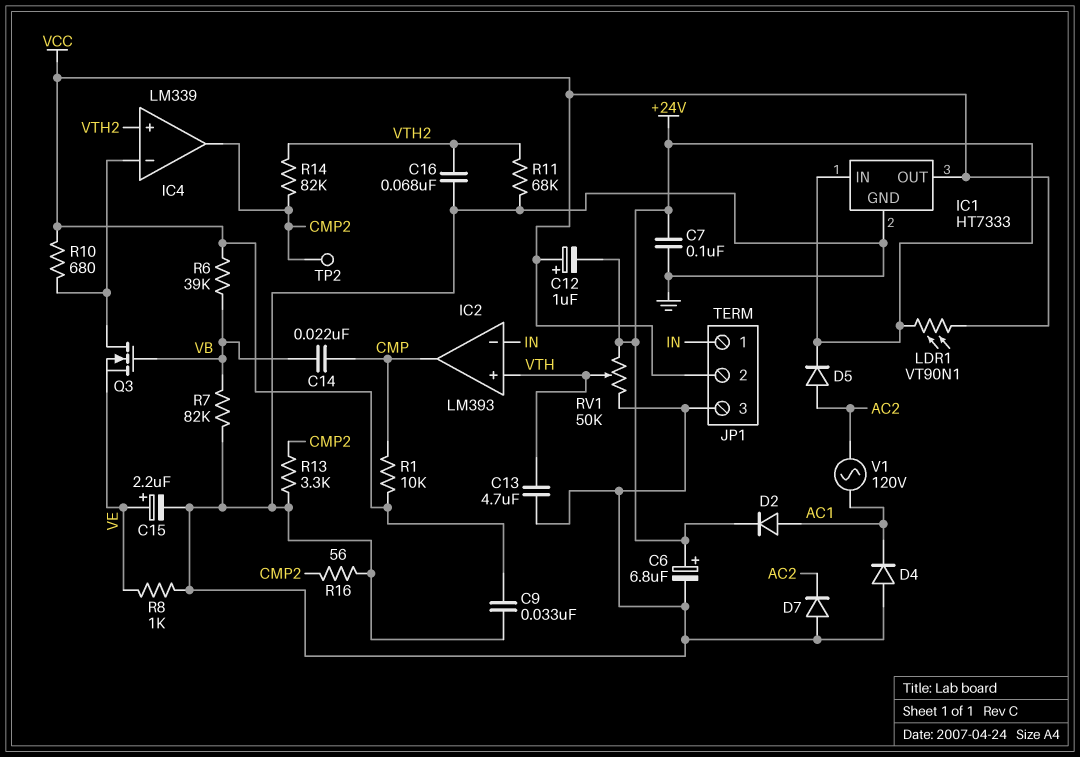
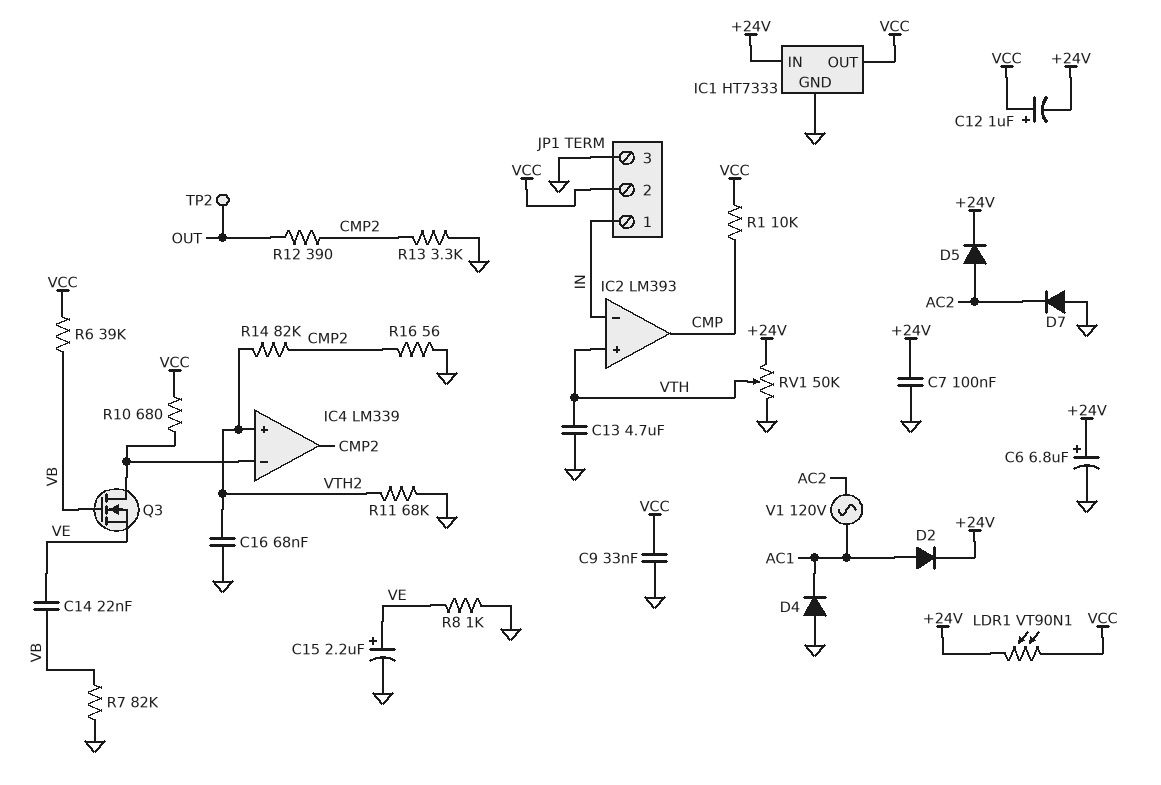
C14: 22nF (CMP, VB) -> 22nF (VB, VE)
R12: none -> 390 (CMP2, OUT)
TP2: test point (CMP2) -> test point (OUT)

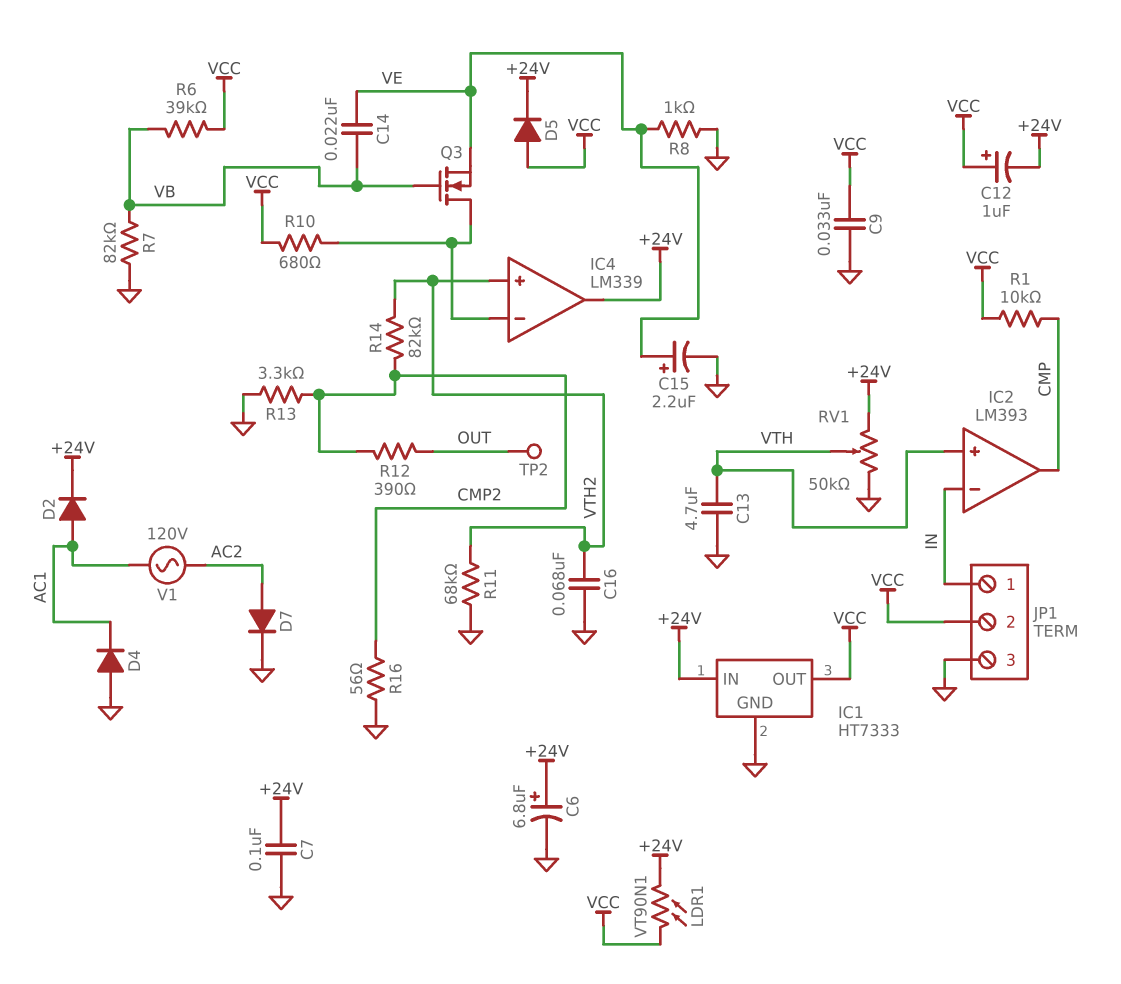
D5: diode (A AC2, K +24V) -> diode (A VCC, K +24V)
D7: diode (A GND, K AC2) -> diode (A AC2, K GND)
IC4 pin out: CMP2 -> +24V

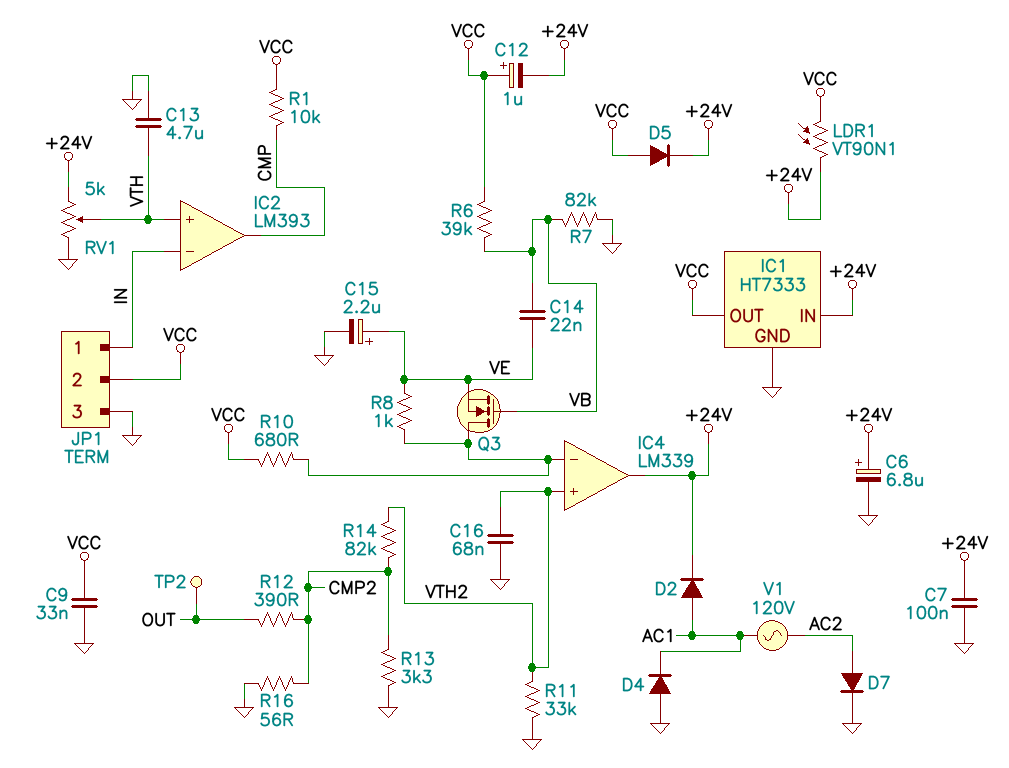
R8: 1k (GND, VE) -> 1k (IC4/in-, VE)
R11: 68k (GND, VTH2) -> 33k (GND, VTH2)
RV1: 50k (+24V, GND, wiper VTH) -> 5k (+24V, GND, wiper VTH)

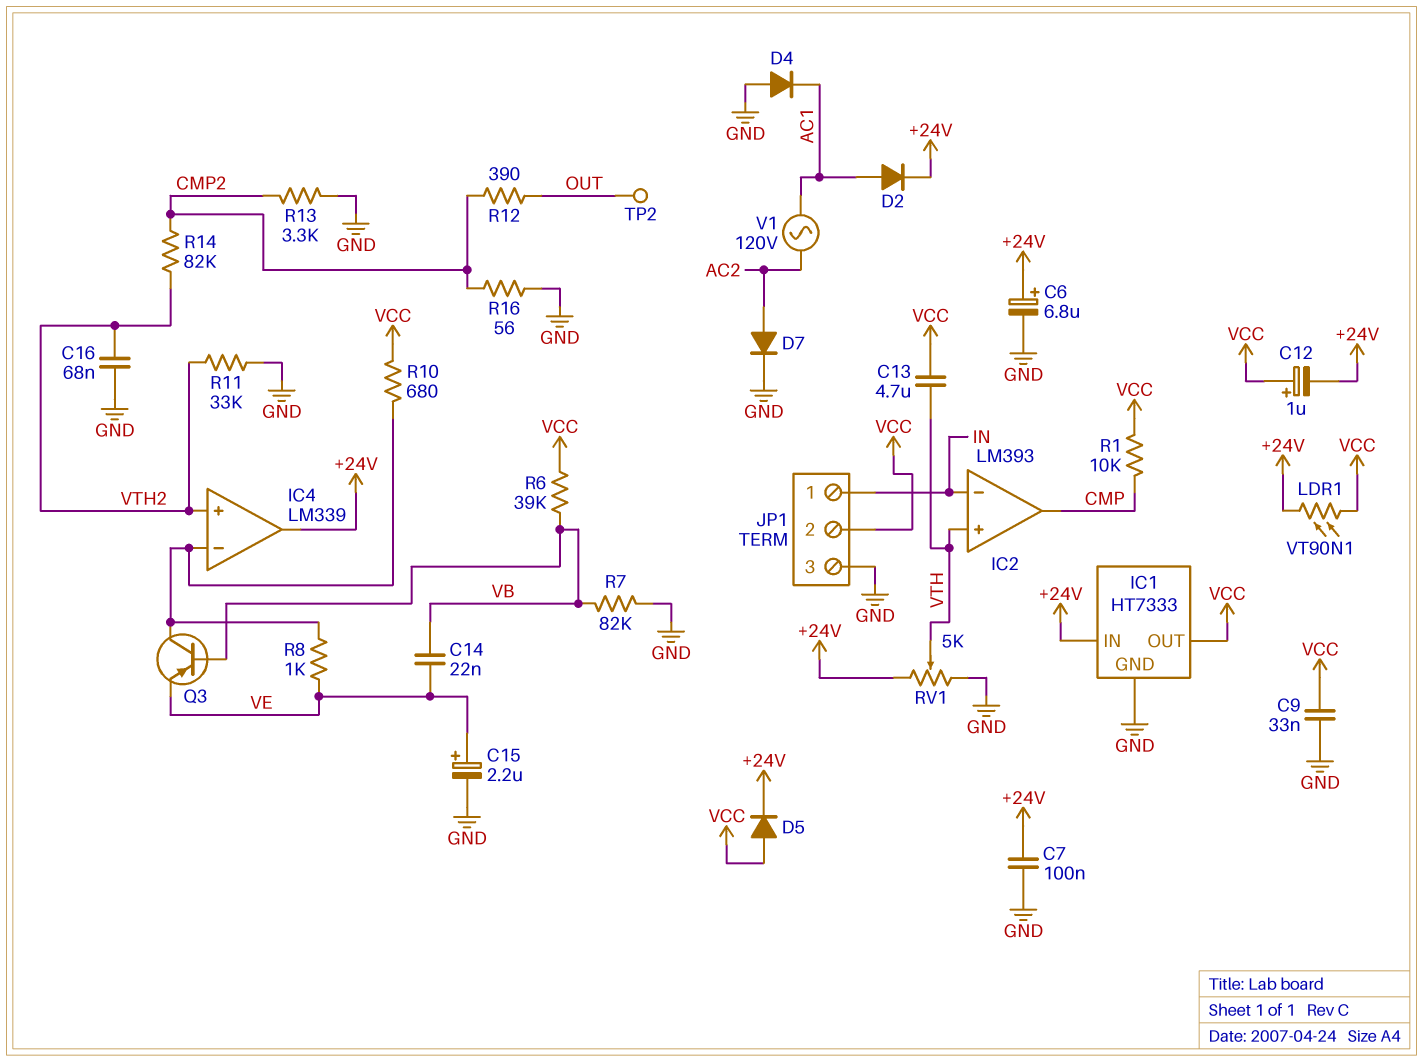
C13: 4.7uF (GND, VTH) -> 4.7uF (VCC, VTH)
Q3: NMOS (G VB, D IC4/in-, S VE) -> PNP (B VB, C IC4/in-, E VE)

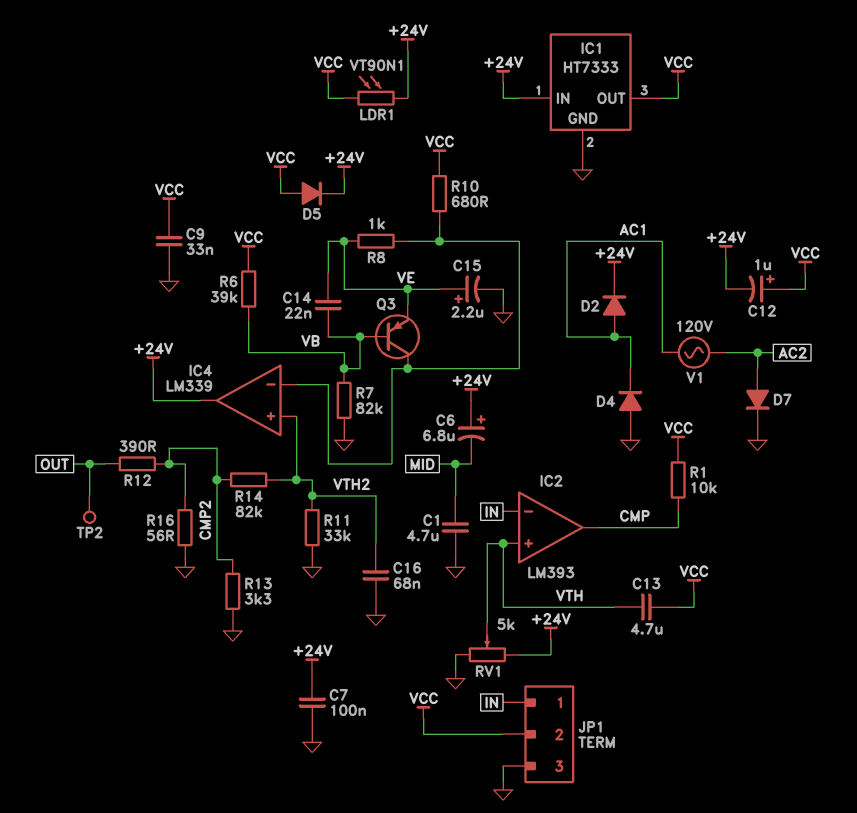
C1: none -> 4.7uF (GND, MID)
C6: 6.8uF (plus +24V, minus GND) -> 6.8uF (plus +24V, minus MID)

